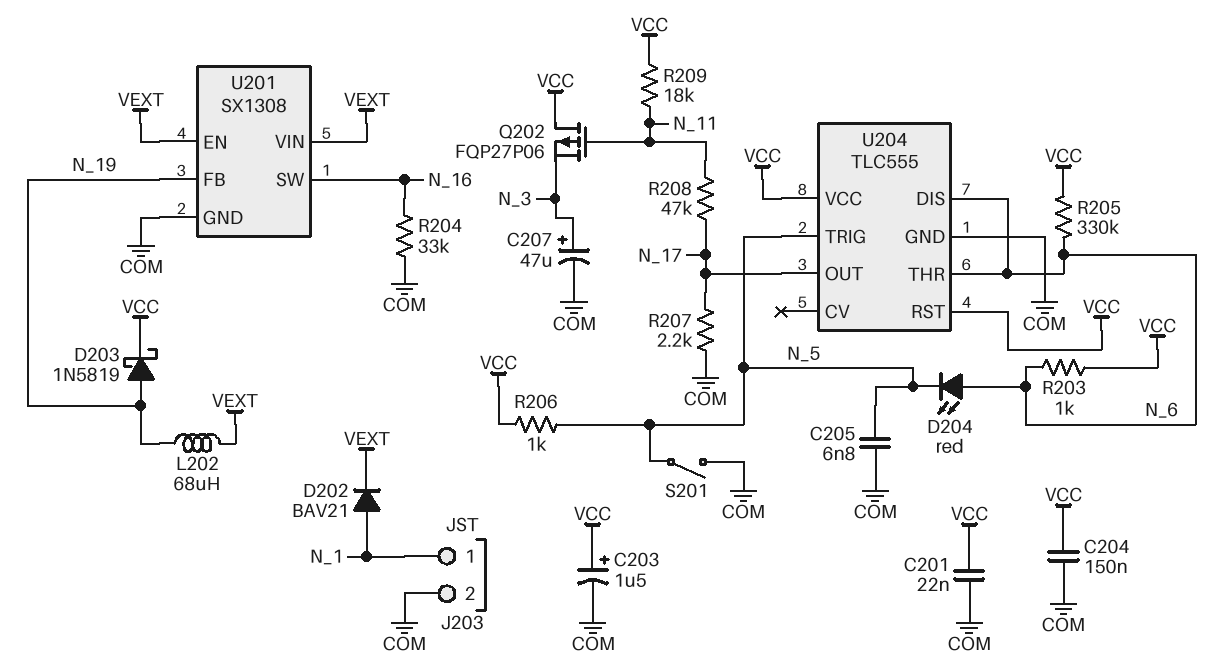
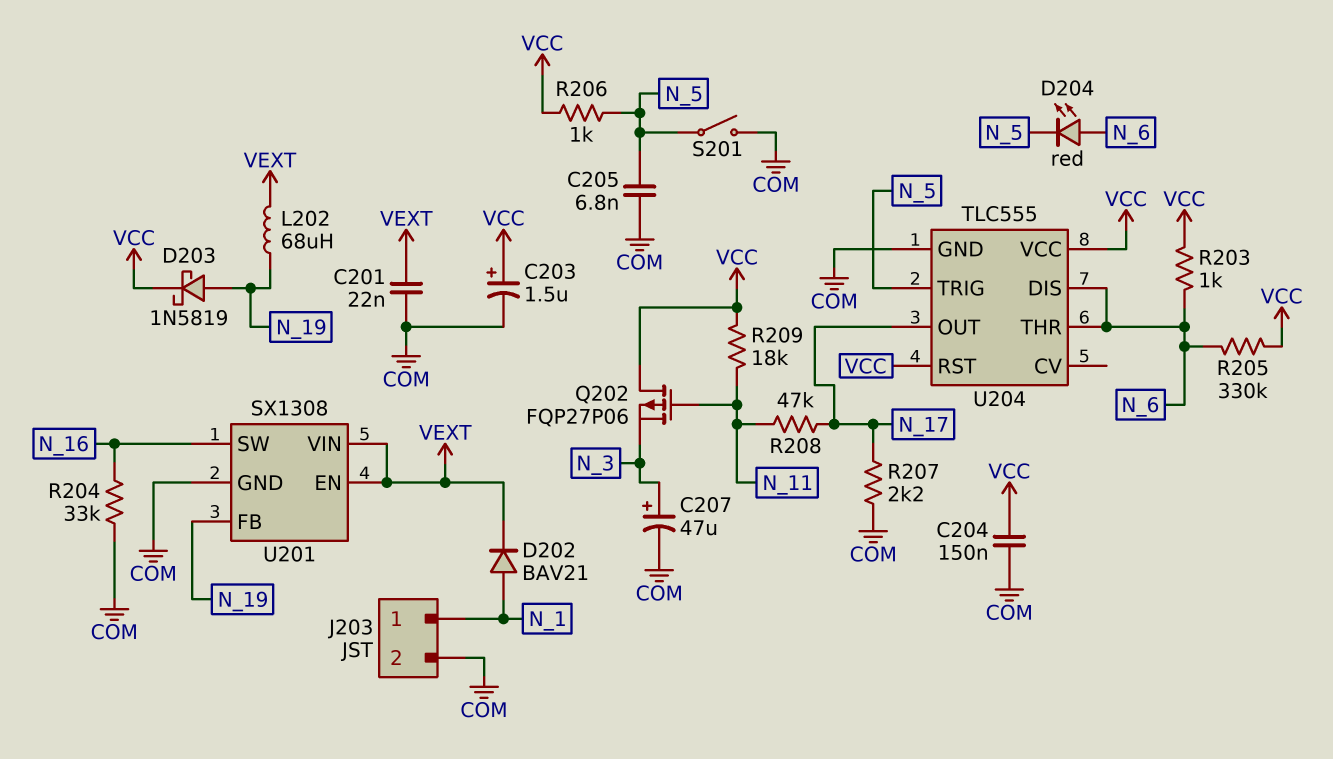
C201: 22nF (COM, VCC) -> 22nF (COM, VEXT)

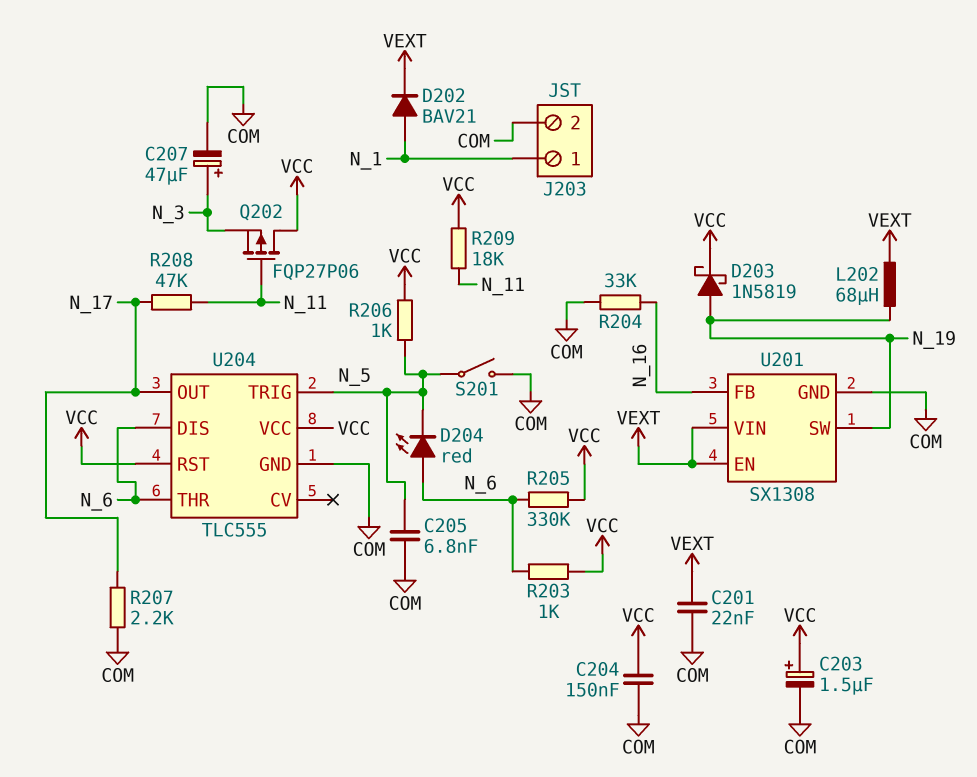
U201 pin FB: N_19 -> N_16
U201 pin SW: N_16 -> N_19

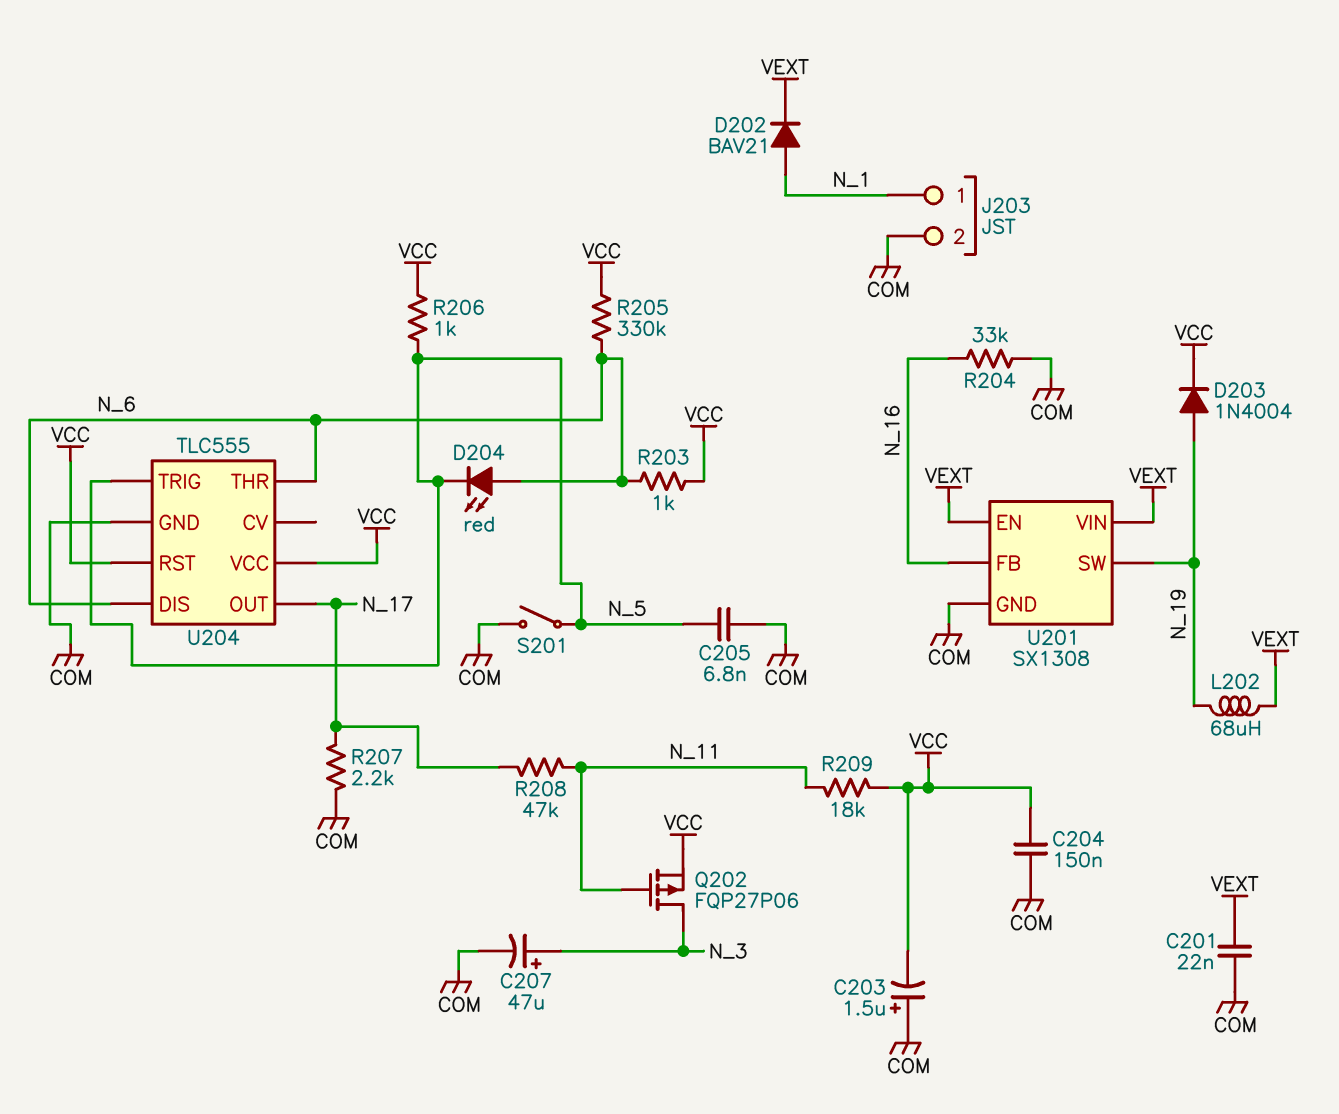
C203: 1.5uF (plus VCC, minus COM) -> 1.5uF (plus COM, minus VCC)
D203: schottky 1N5819 (A N_19, K VCC) -> diode 1N4004 (A N_19, K VCC)
Q202: PMOS FQP27P06 (G N_11, D VCC, S N_3) -> PMOS FQP27P06 (G N_11, D N_3, S VCC)

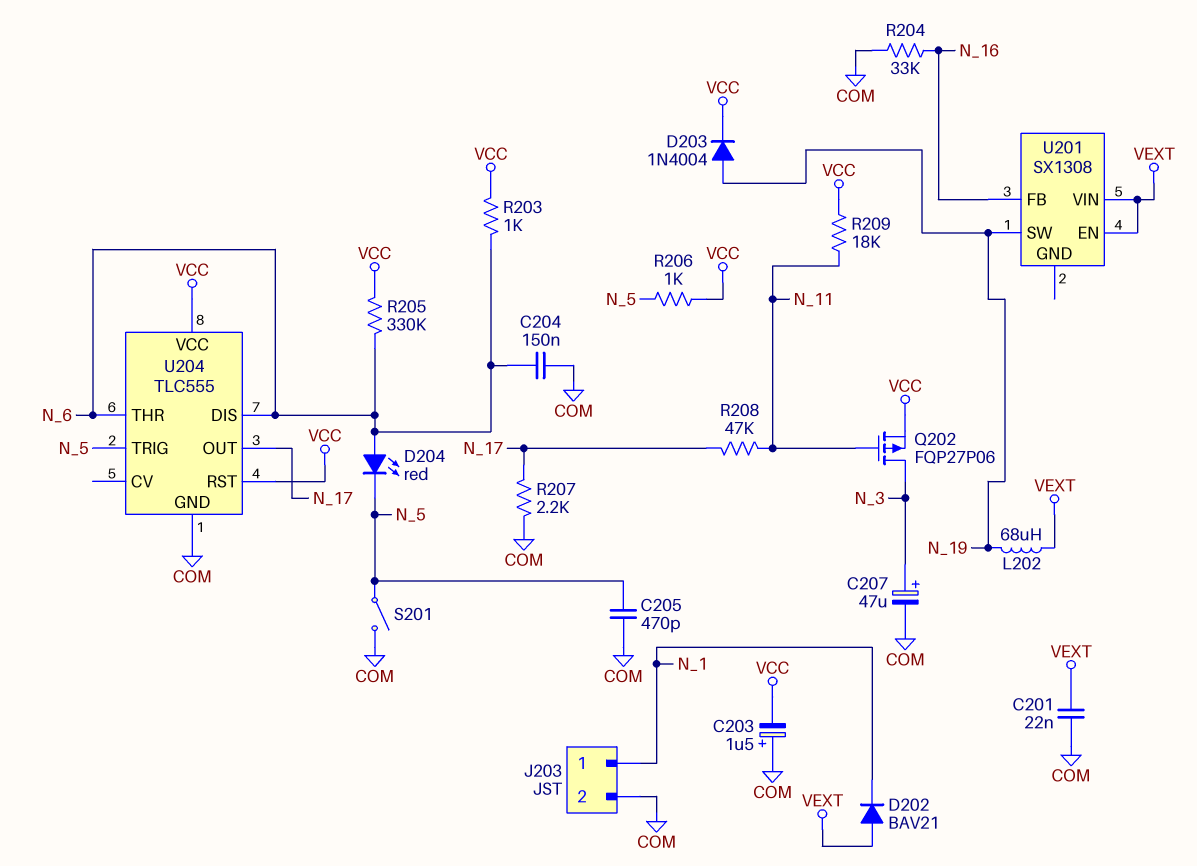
C204: 150nF (COM, VCC) -> 150nF (COM, N_6)
C205: 6.8nF (COM, N_5) -> 470pF (COM, N_5)
D202: diode BAV21 (A N_1, K VEXT) -> diode BAV21 (A VEXT, K N_1)
U201 pin GND: COM -> none

